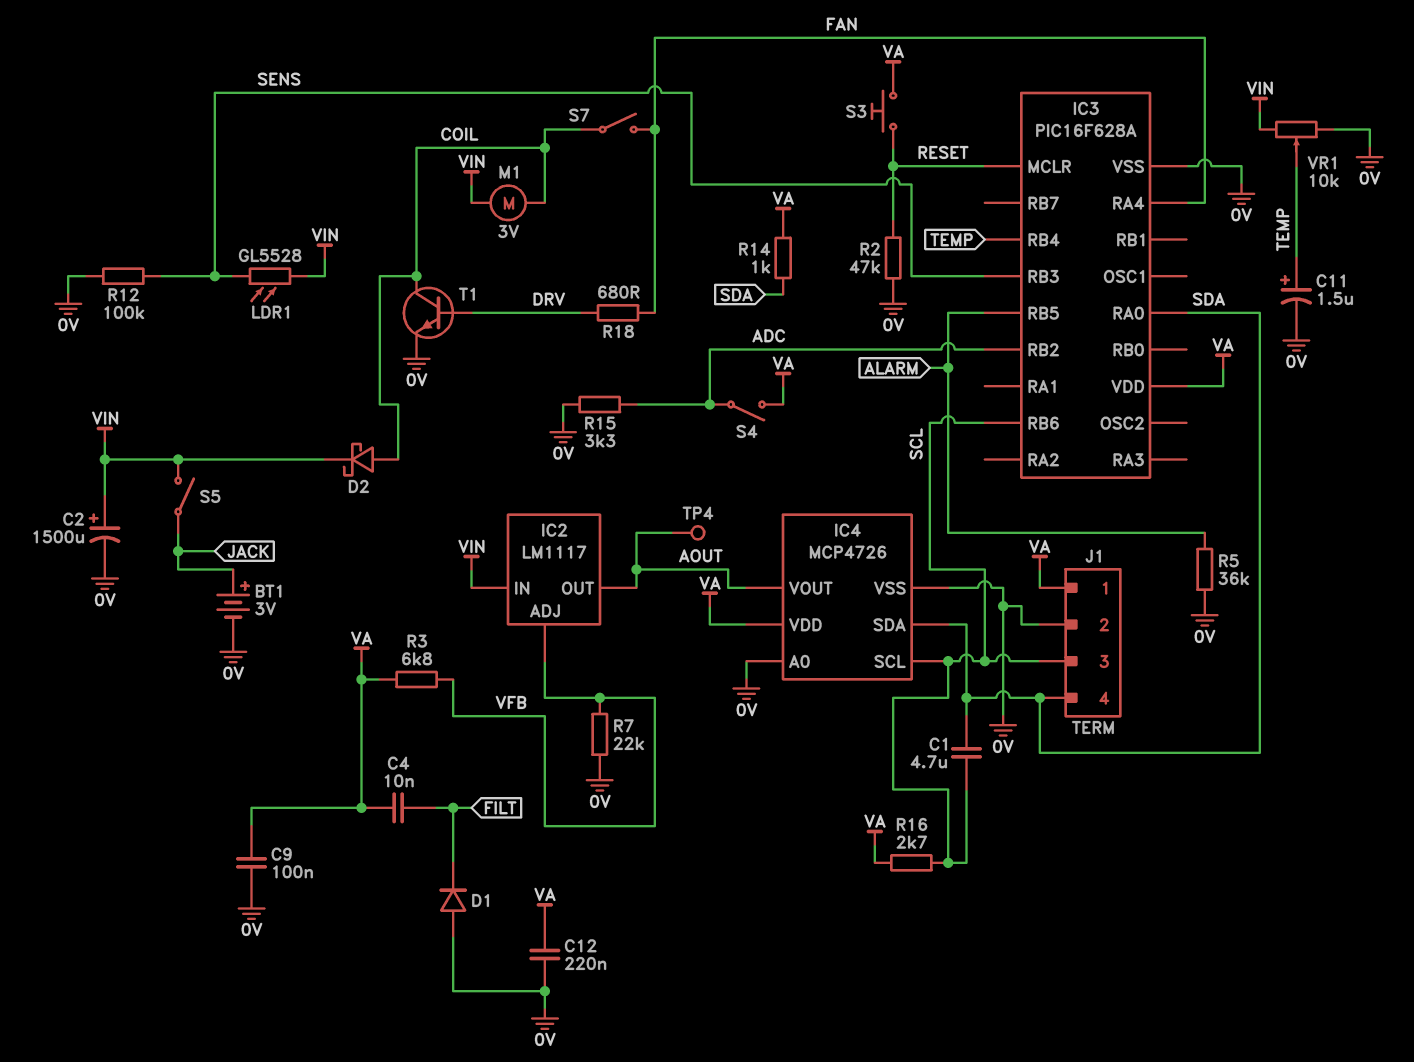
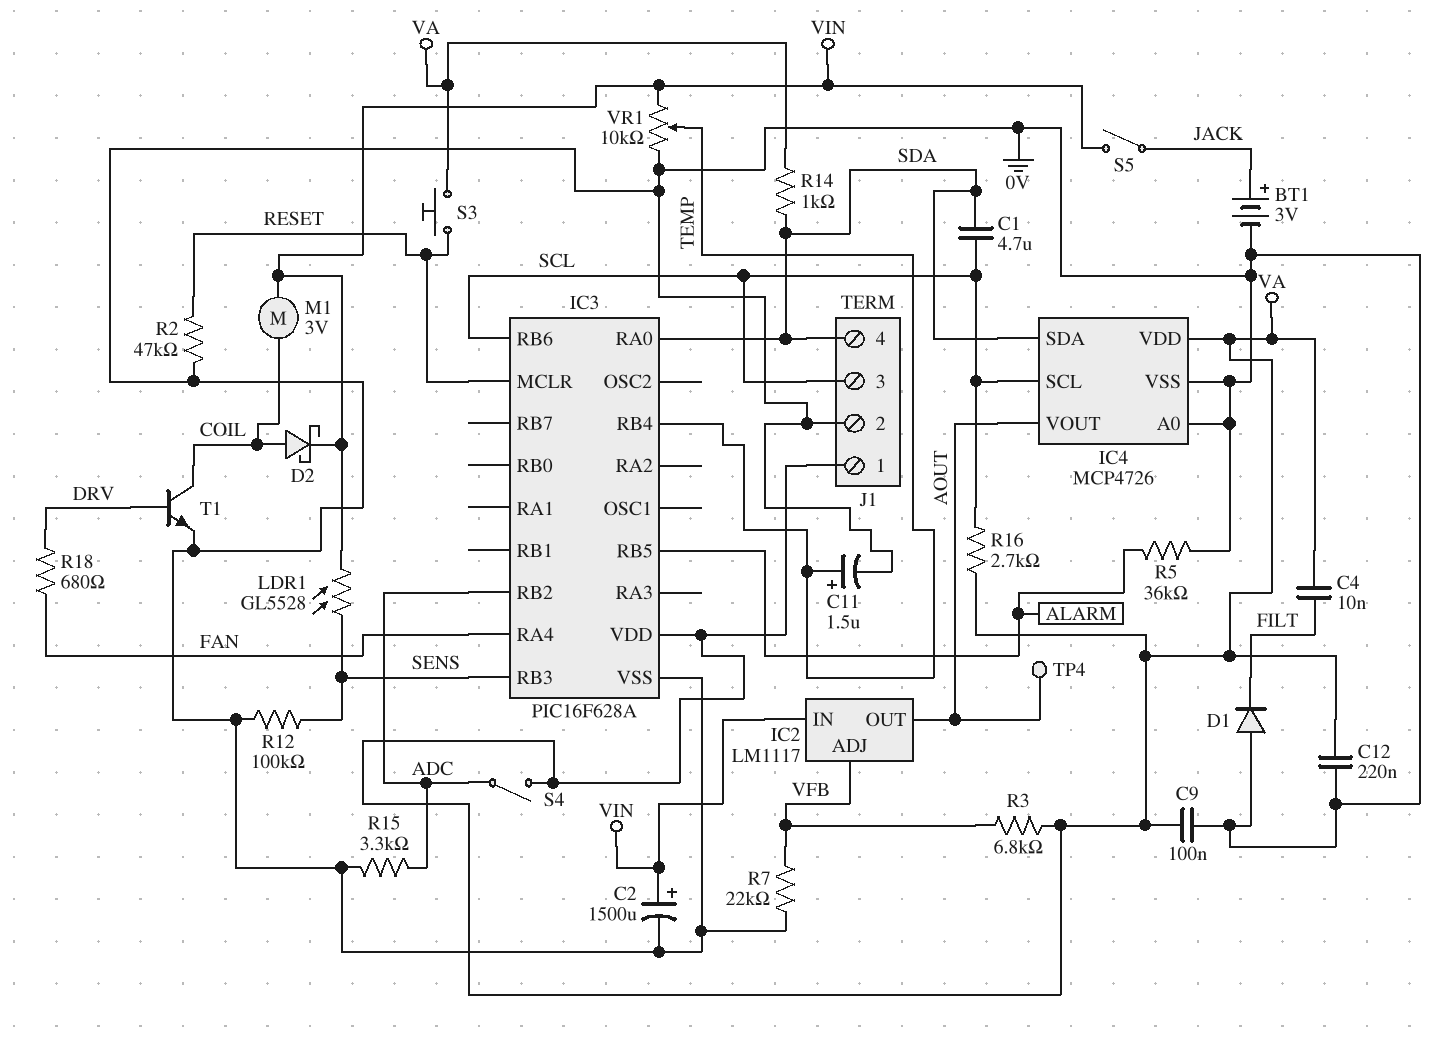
S7: switch (COIL, FAN) -> none

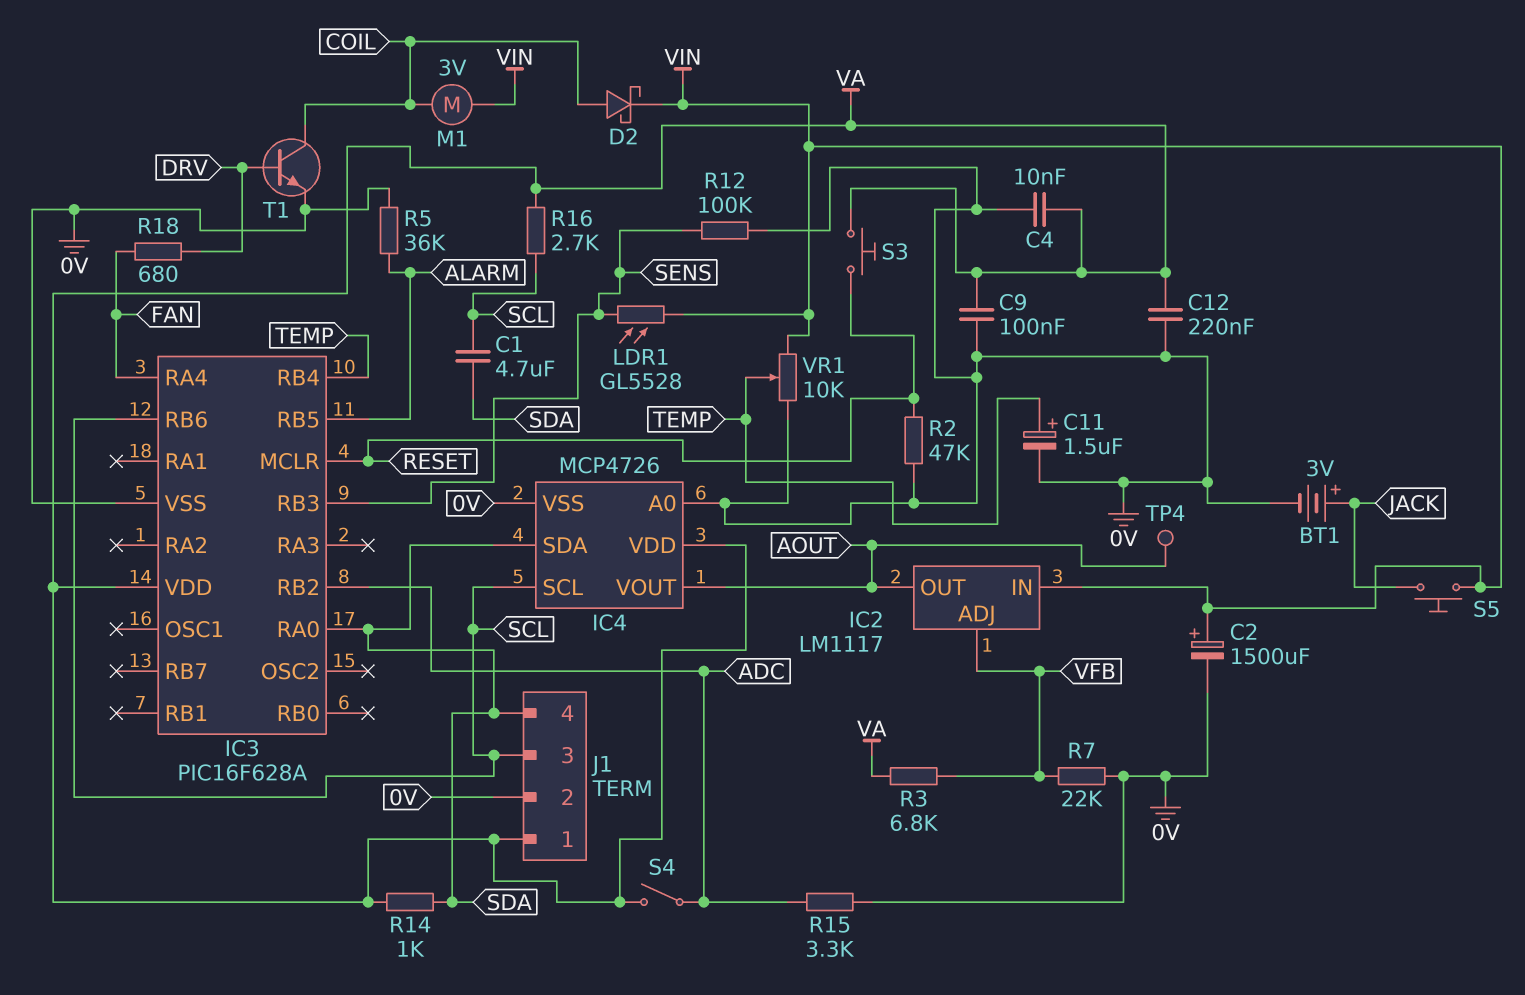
C4: 10nF (FILT, VA) -> 10nF (0V, VA)
D1: diode (A 0V, K FILT) -> none
S5: switch (JACK, VIN) -> button (JACK, VIN)

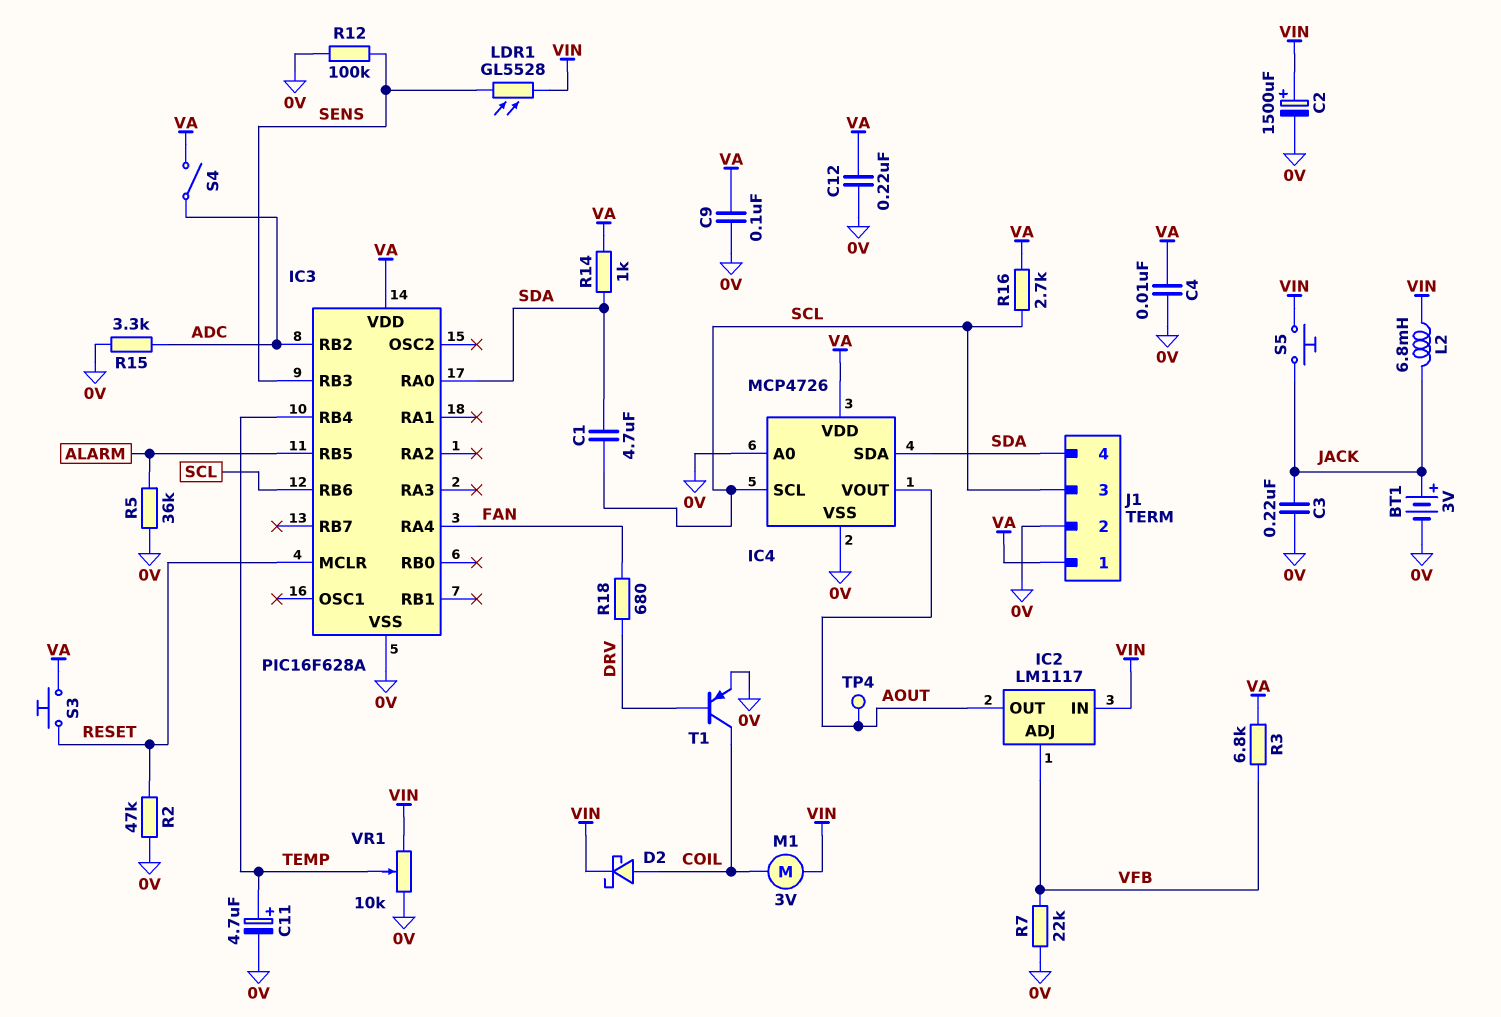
C3: none -> 220nF (0V, JACK)
C11: 1.5uF (plus TEMP, minus 0V) -> 4.7uF (plus TEMP, minus 0V)
L2: none -> 6.8mH (JACK, VIN)
T1: NPN (B DRV, C COIL, E 0V) -> PNP (B DRV, C COIL, E 0V)

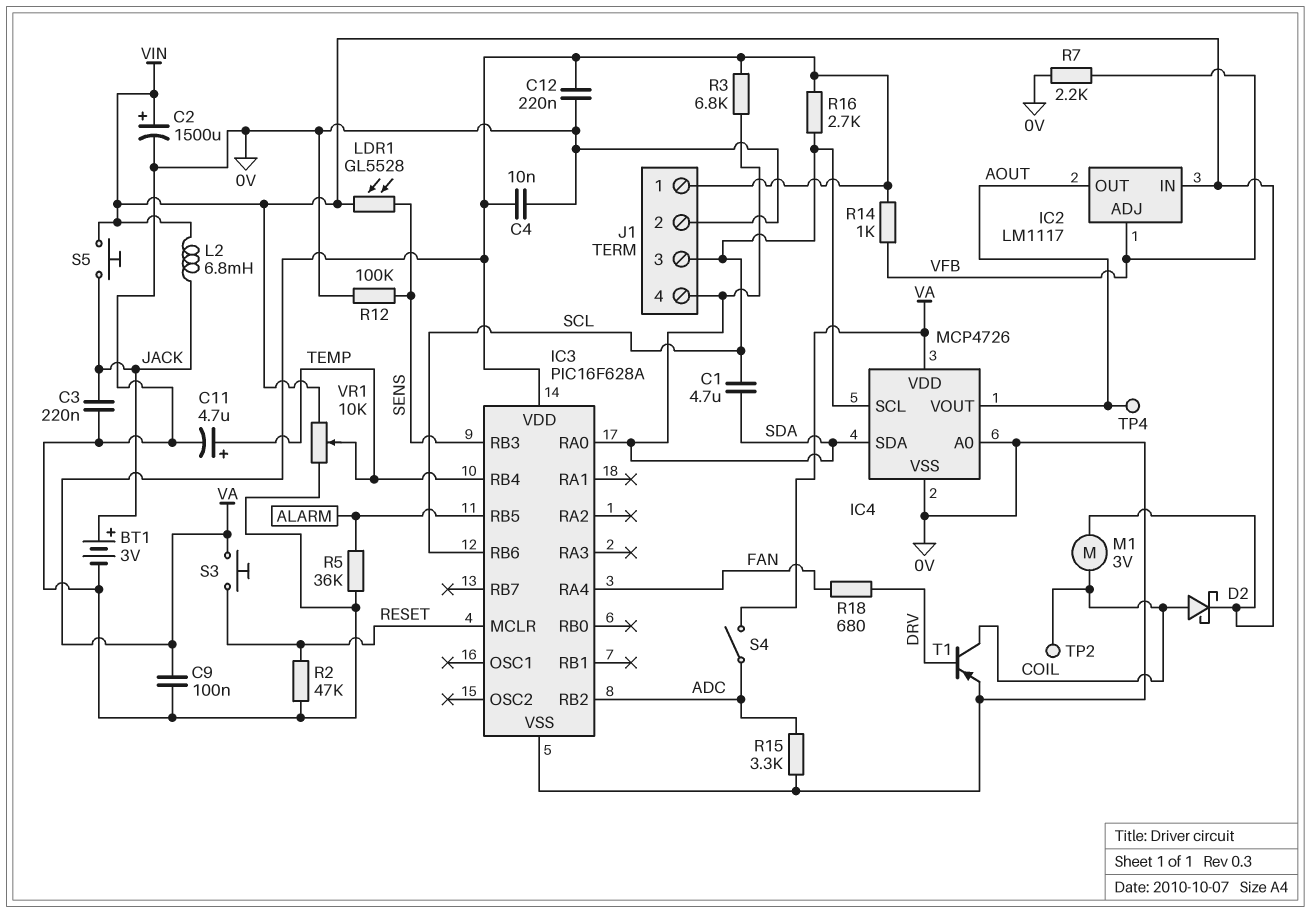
R3: 6.8k (VA, VFB) -> 6.8k (SDA, VA)
R7: 22k (0V, VFB) -> 2.2k (0V, VFB)
R14: 1k (SDA, VA) -> 1k (VA, VFB)
TP2: none -> test point (COIL)

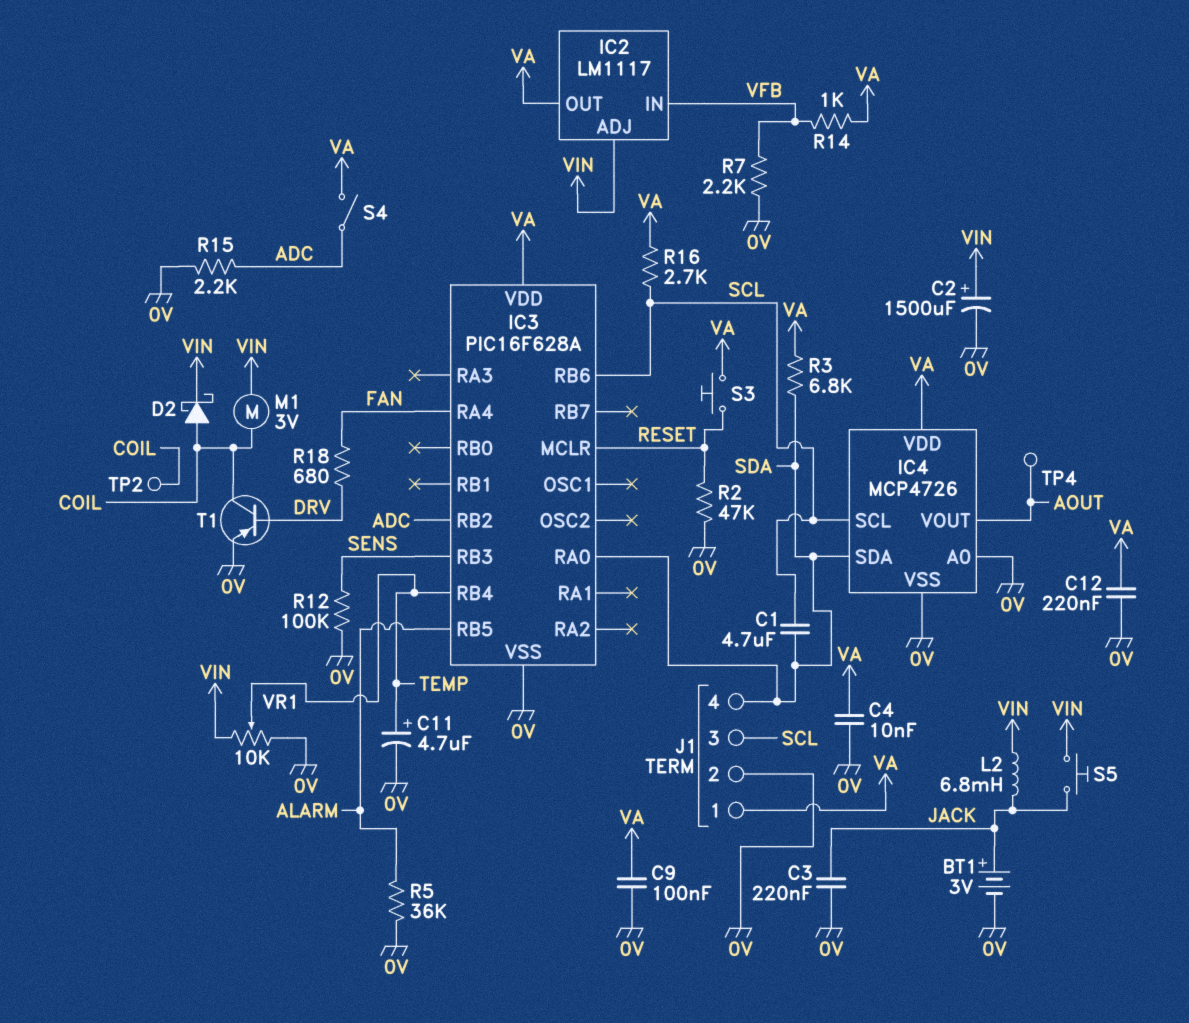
IC2 pin ADJ: VFB -> VIN
IC2 pin IN: VIN -> VFB
IC2 pin OUT: AOUT -> VA
LDR1: GL5528 (SENS, VIN) -> none
R15: 3.3k (0V, ADC) -> 2.2k (0V, ADC)

